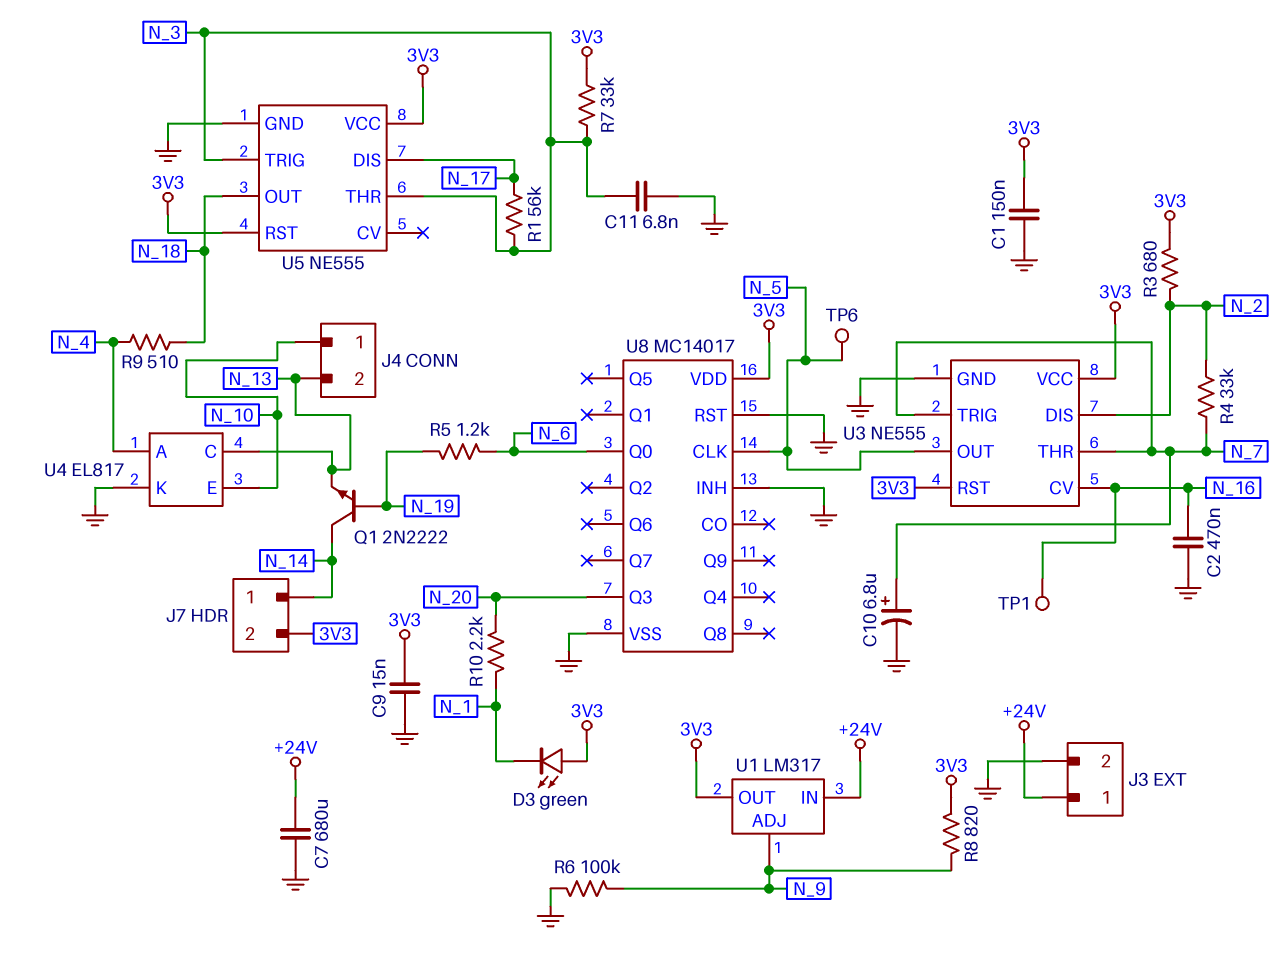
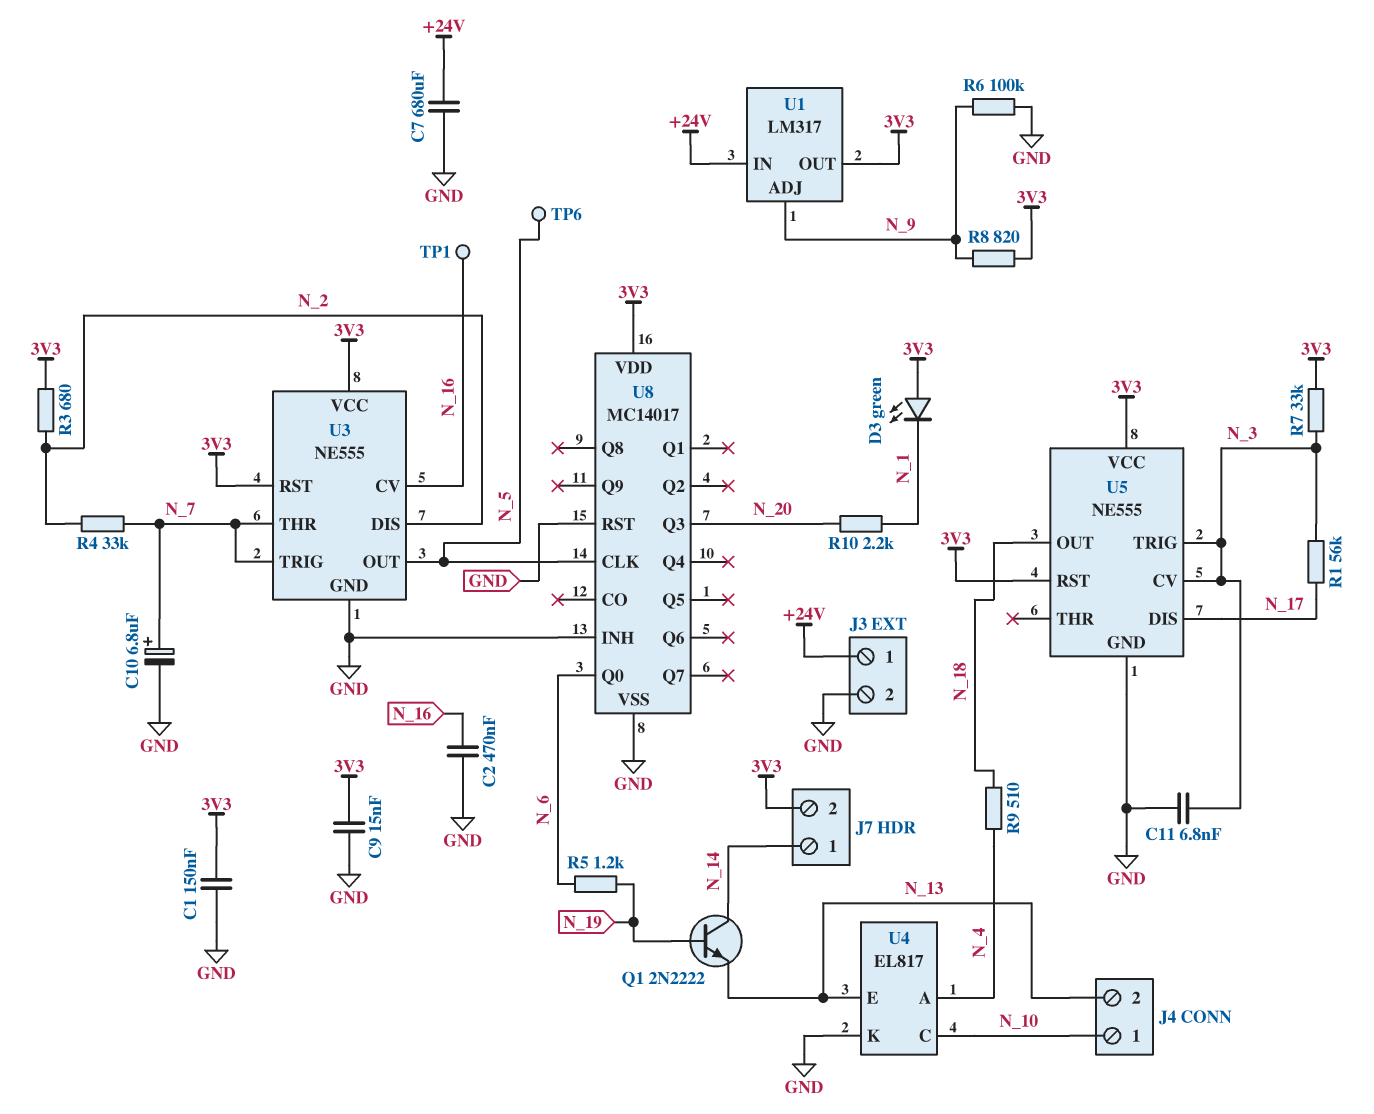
U4 pin C: N_13 -> N_10
U4 pin E: N_10 -> N_13
U5 pin CV: none -> N_3
U5 pin THR: N_3 -> none

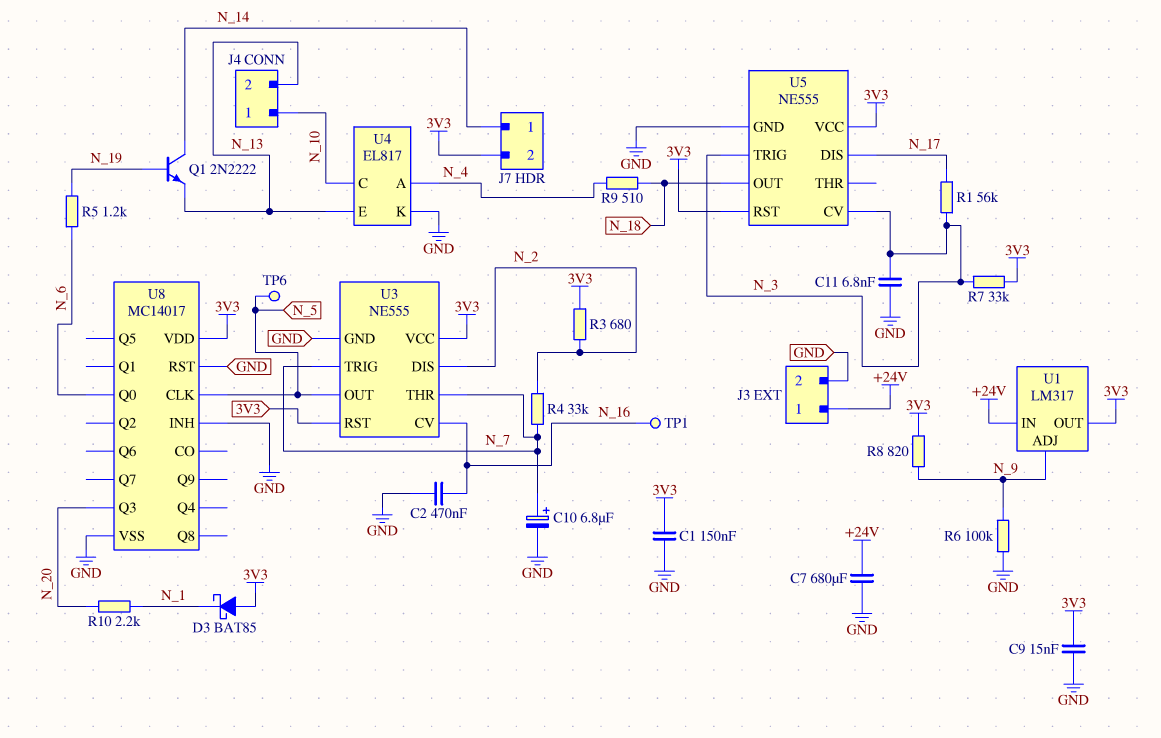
D3: LED green (A 3V3, K N_1) -> schottky BAT85 (A 3V3, K N_1)

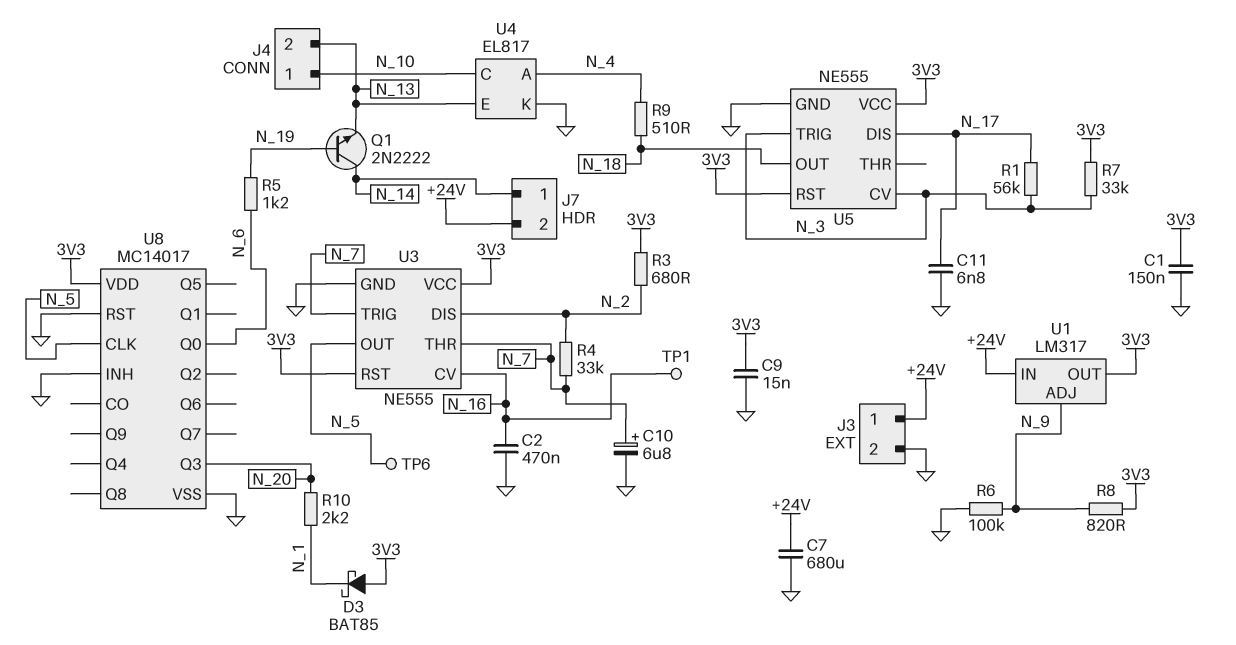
C11: 6.8nF (GND, N_3) -> 6.8nF (GND, N_17)
J7 pin 2: 3V3 -> +24V

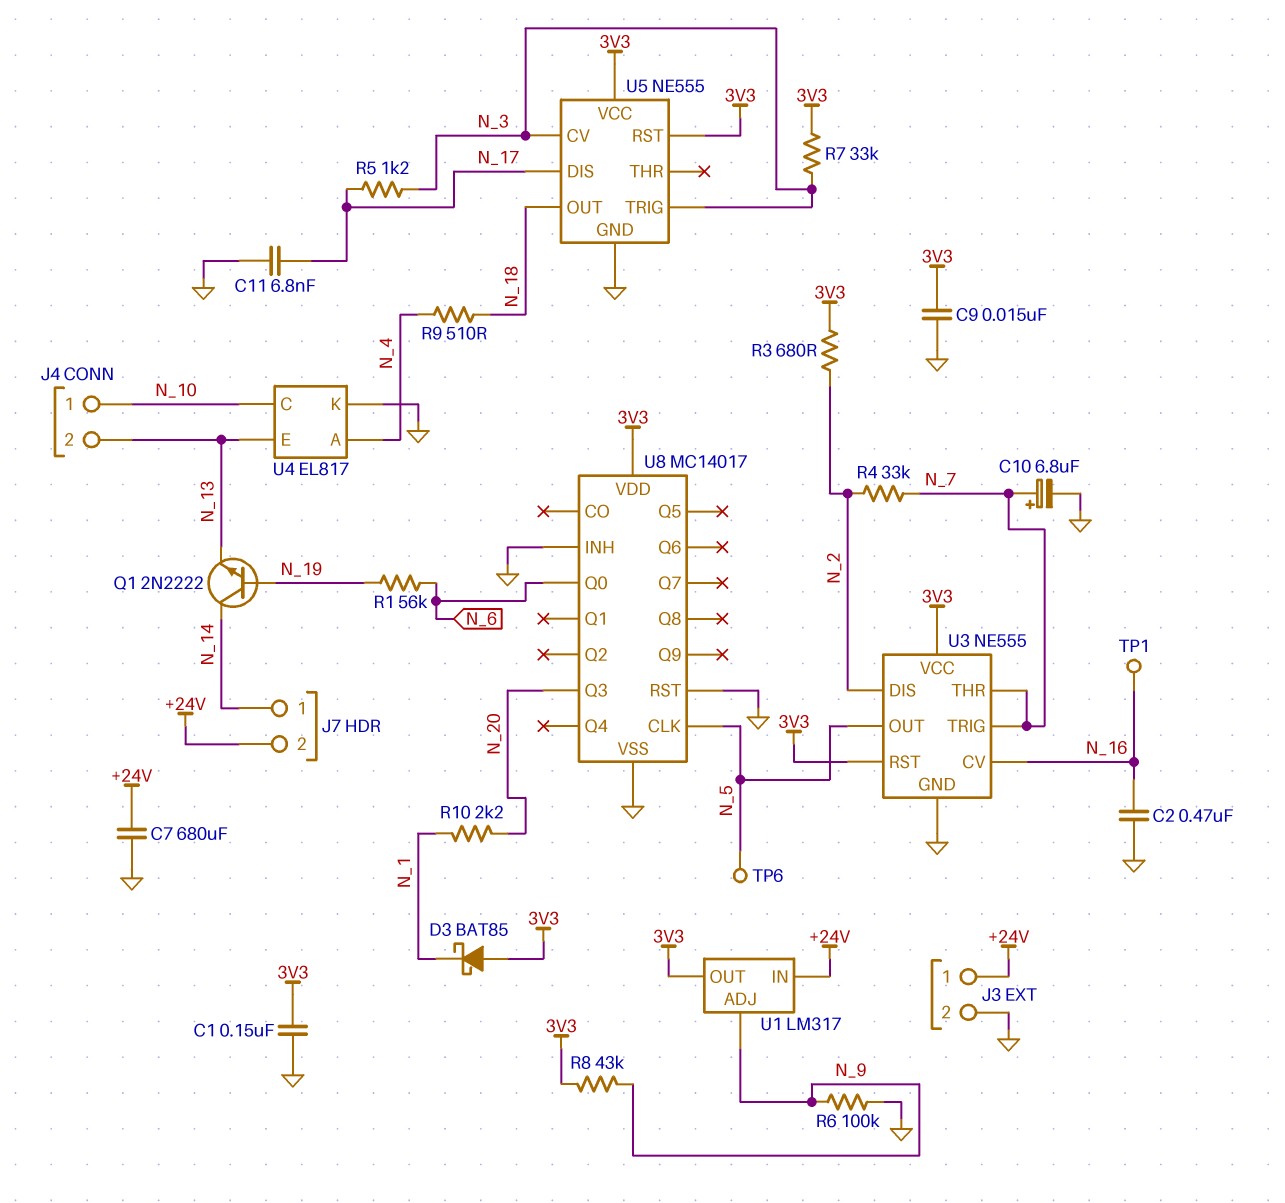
R1: 56k (N_3, N_17) -> 56k (N_6, N_19)
R5: 1.2k (N_6, N_19) -> 1.2k (N_3, N_17)
R8: 820 (3V3, N_9) -> 43k (3V3, N_9)

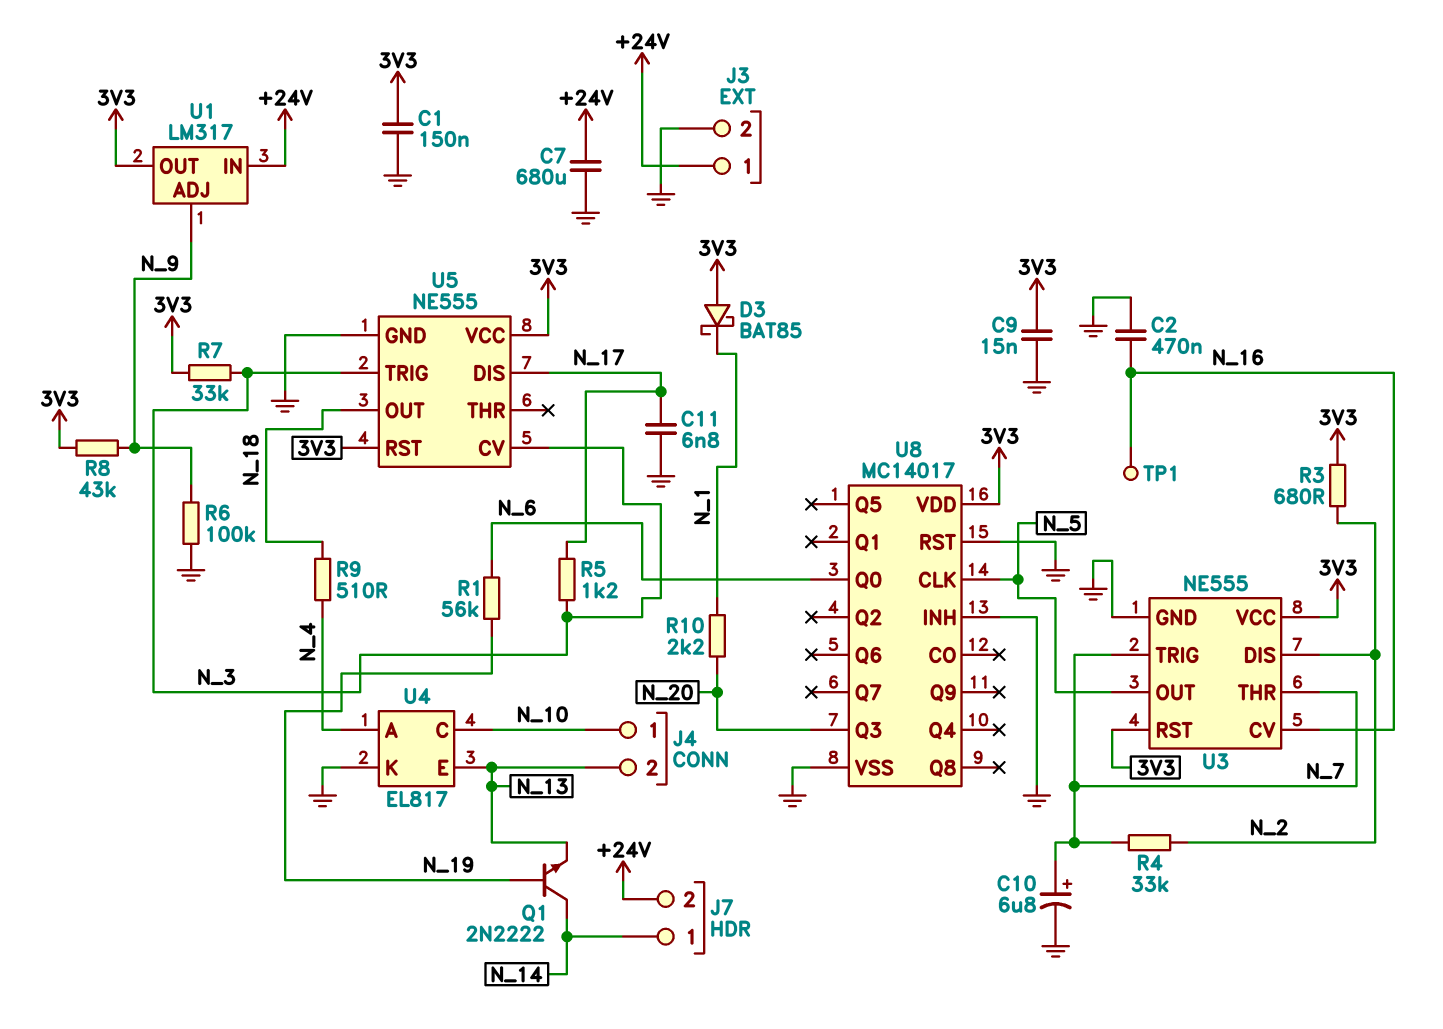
TP6: test point (N_5) -> none

